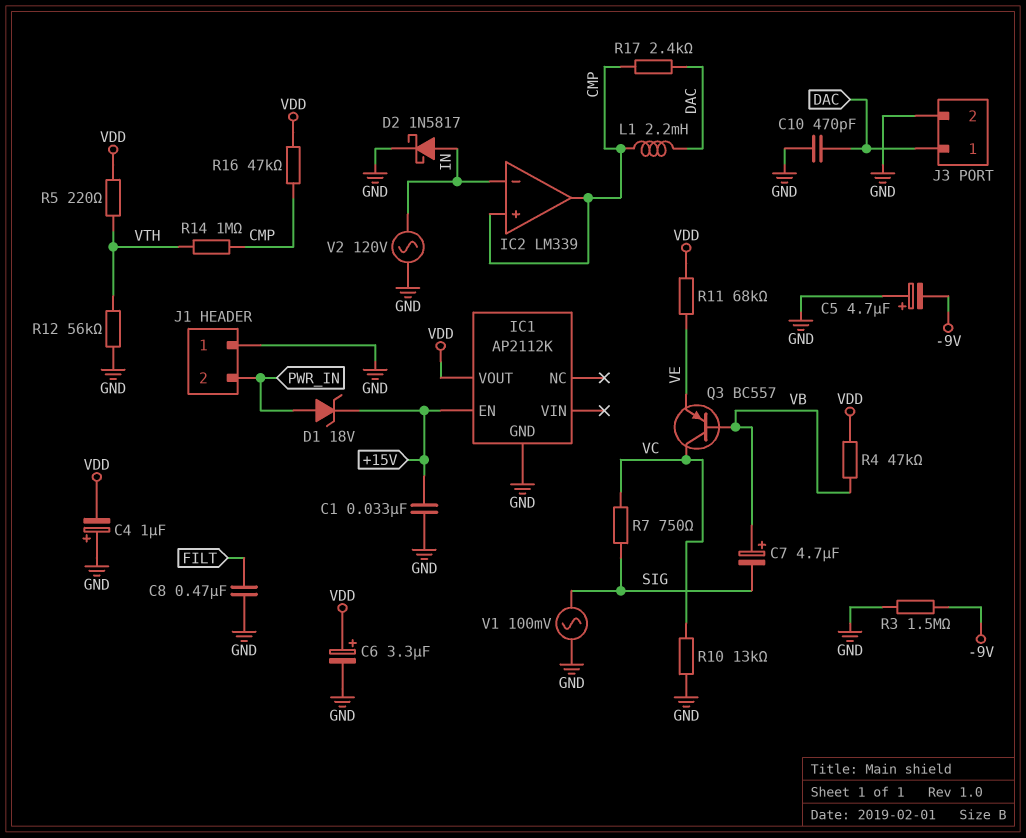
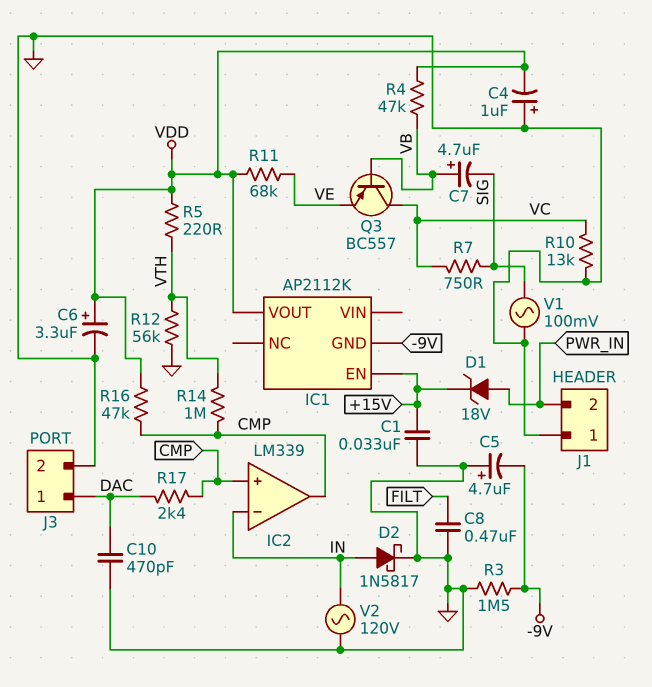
IC1 pin GND: GND -> -9V
L1: 2.2mH (CMP, DAC) -> none

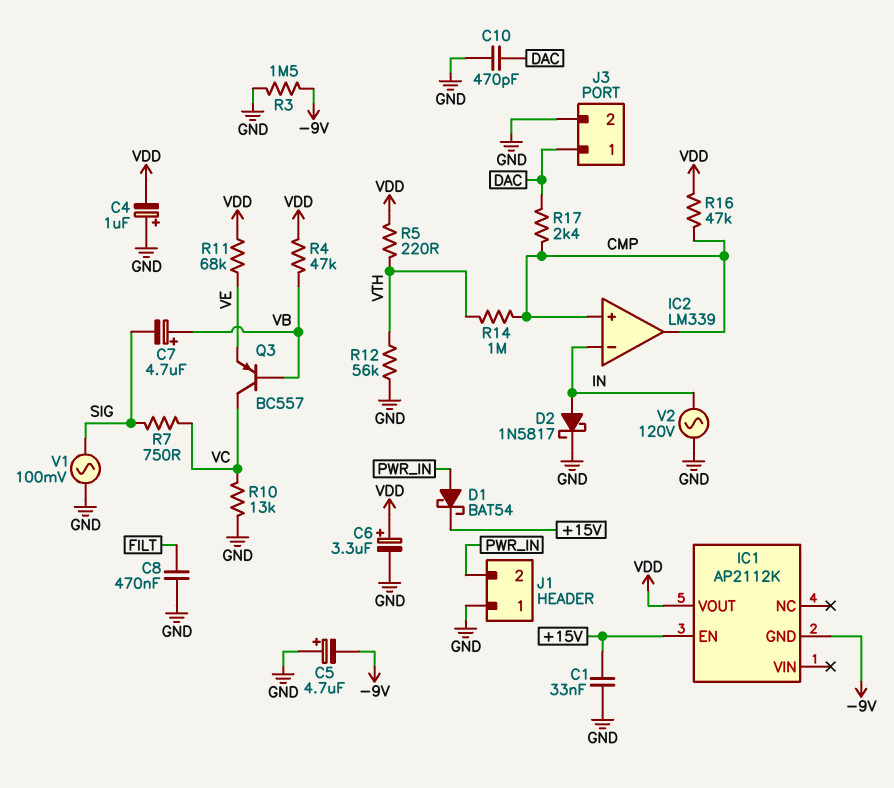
D1: zener 18V (A PWR_IN, K +15V) -> schottky BAT54 (A PWR_IN, K +15V)

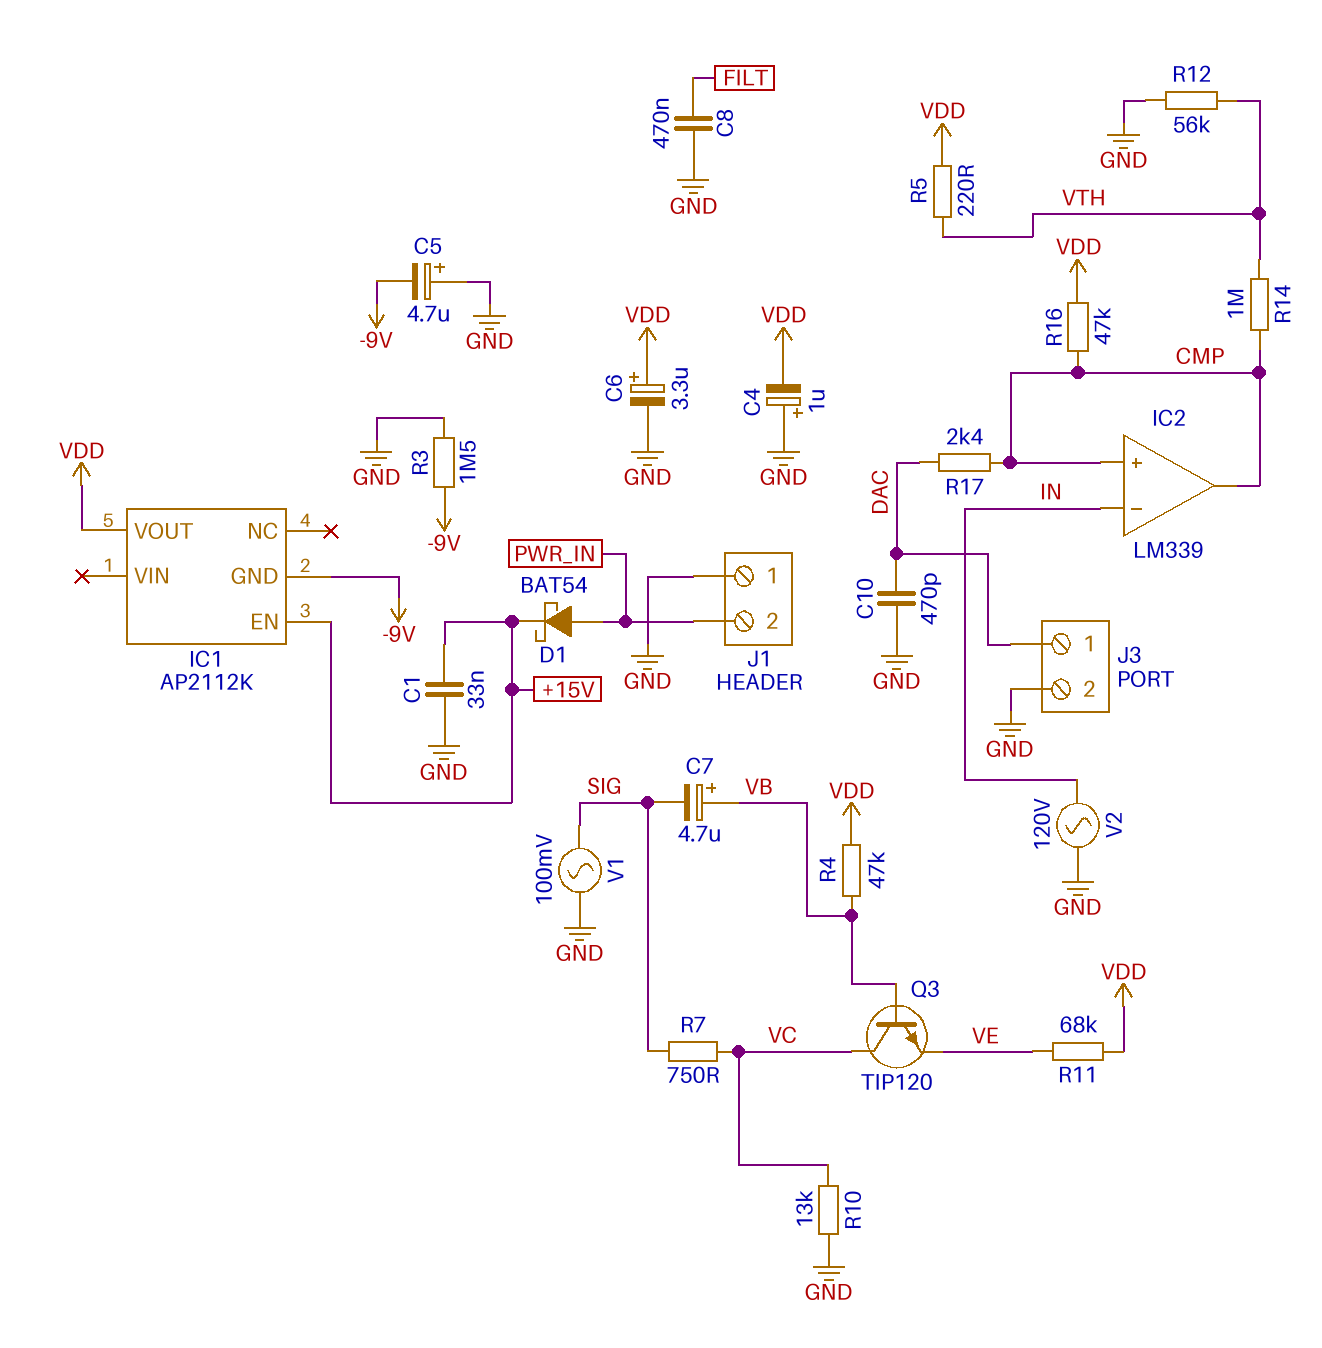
D2: schottky 1N5817 (A IN, K GND) -> none
Q3: PNP BC557 (B VB, C VC, E VE) -> NPN TIP120 (B VB, C VC, E VE)

